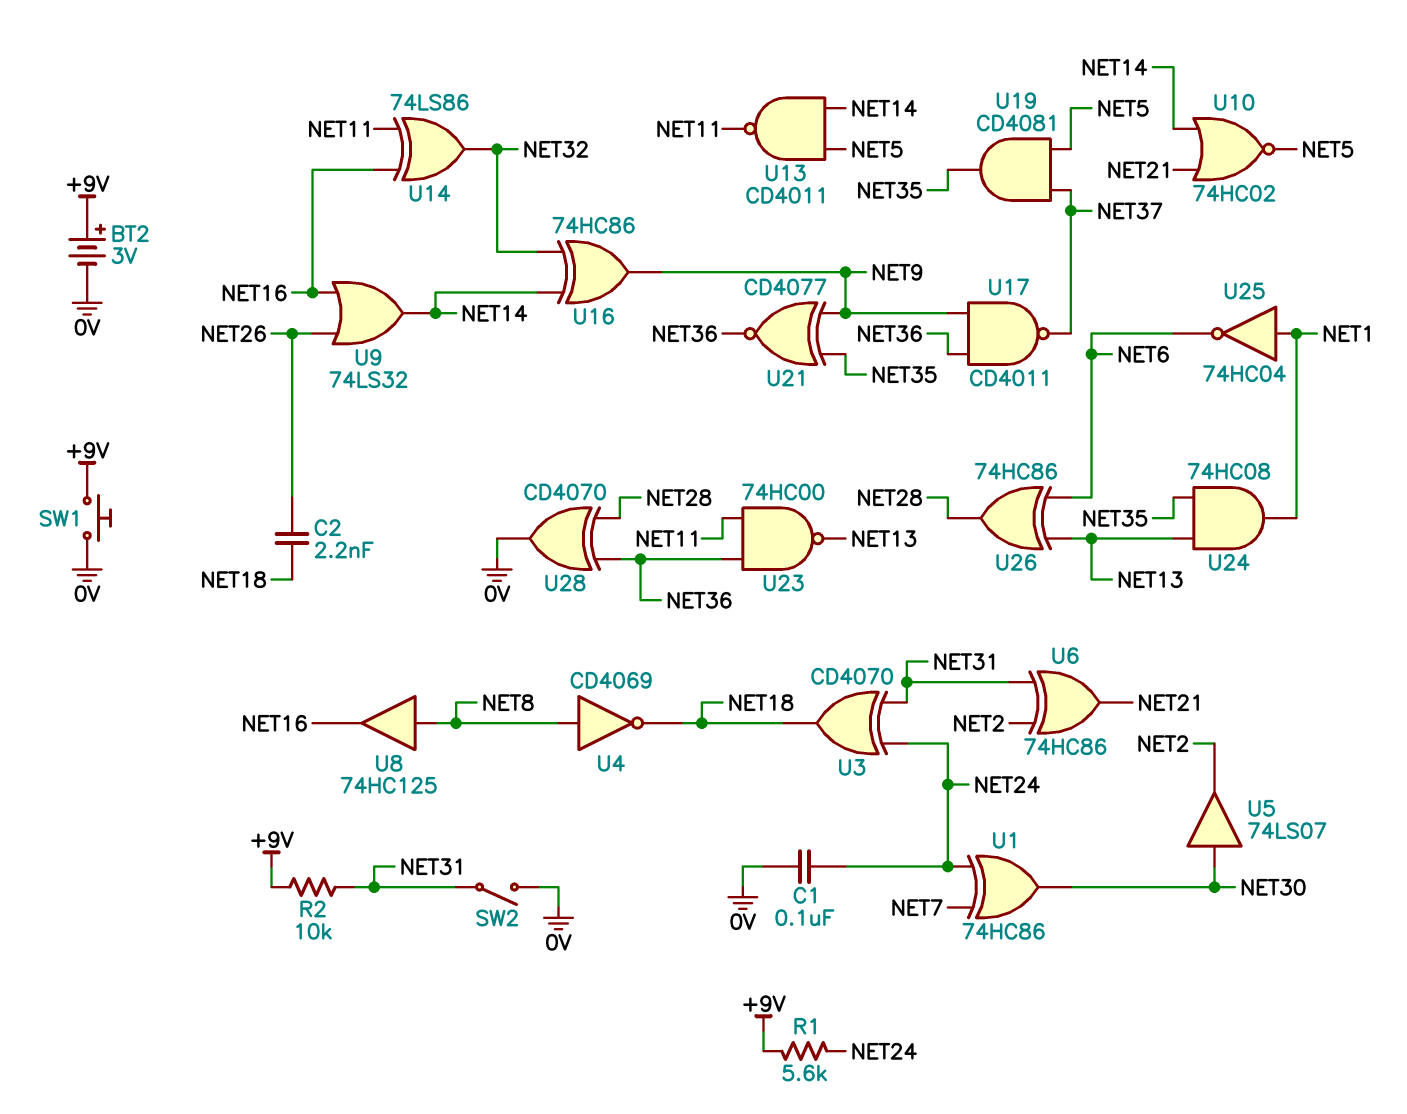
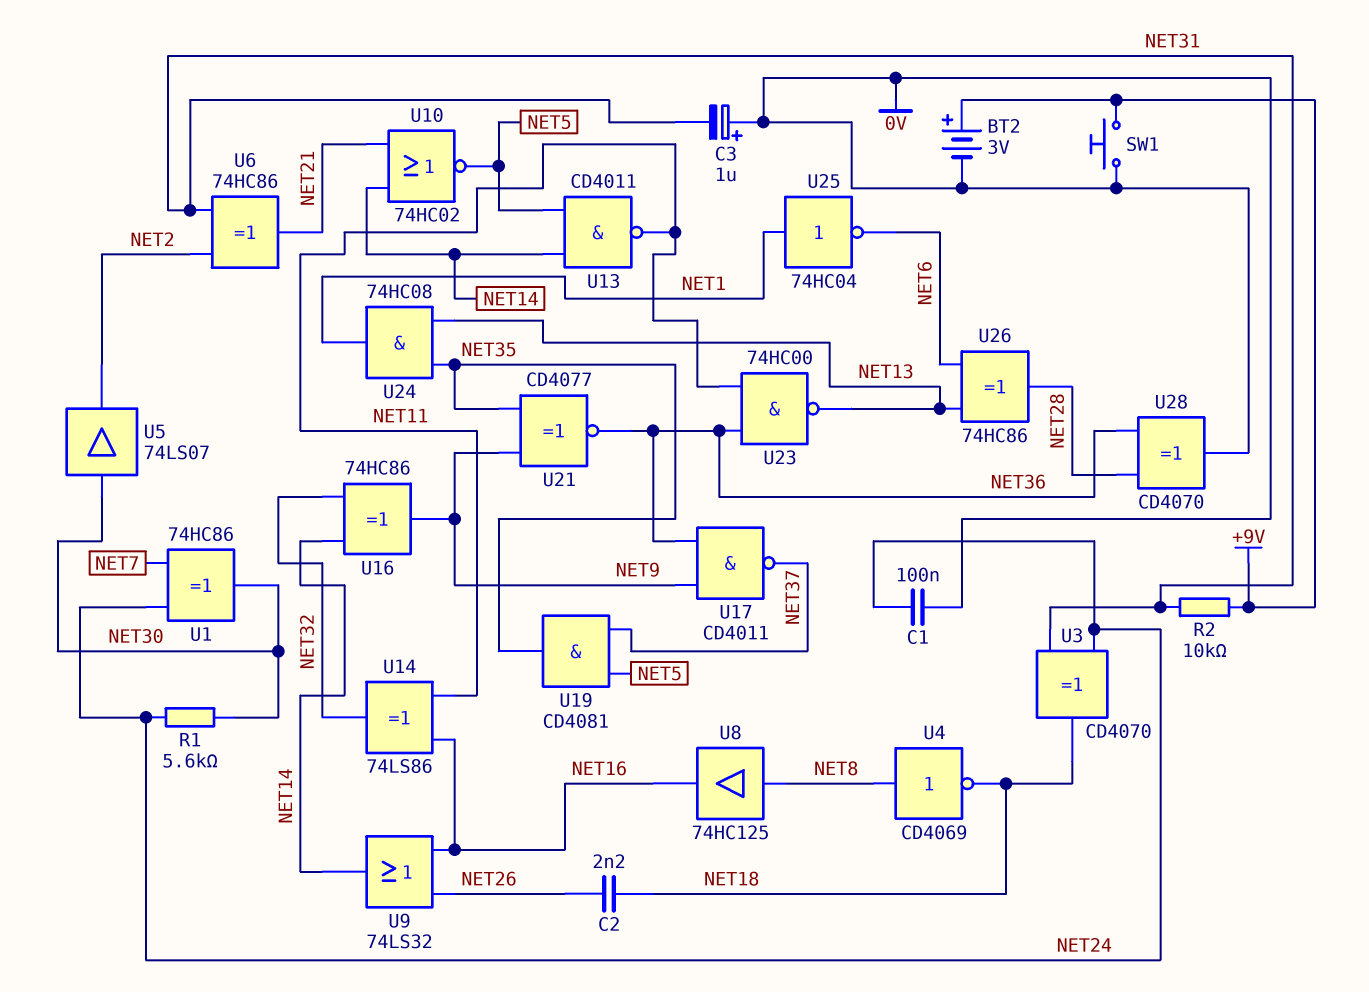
C3: none -> 1uF (plus 0V, minus NET31)
R1: 5.6k (+9V, NET24) -> 5.6k (NET24, NET30)
SW2: switch (0V, NET31) -> none

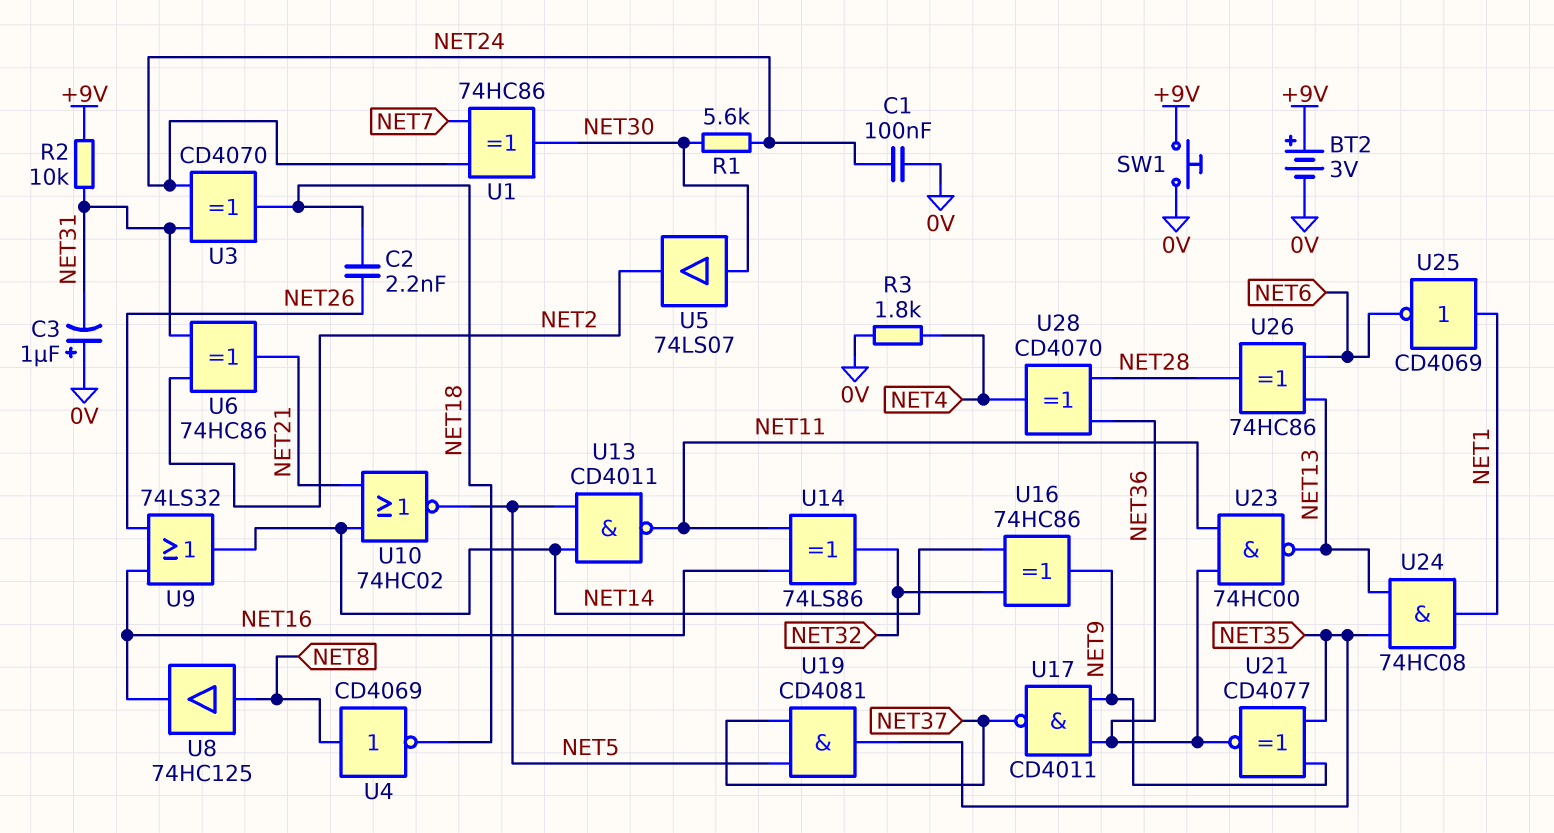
R3: none -> 1.8k (0V, NET4)
U25: NOT 74HC04 (in NET1, out NET6) -> NOT CD4069 (in NET1, out NET6)
U28: XOR CD4070 (in NET28, in NET36, out 0V) -> XOR CD4070 (in NET28, in NET36, out NET4)

